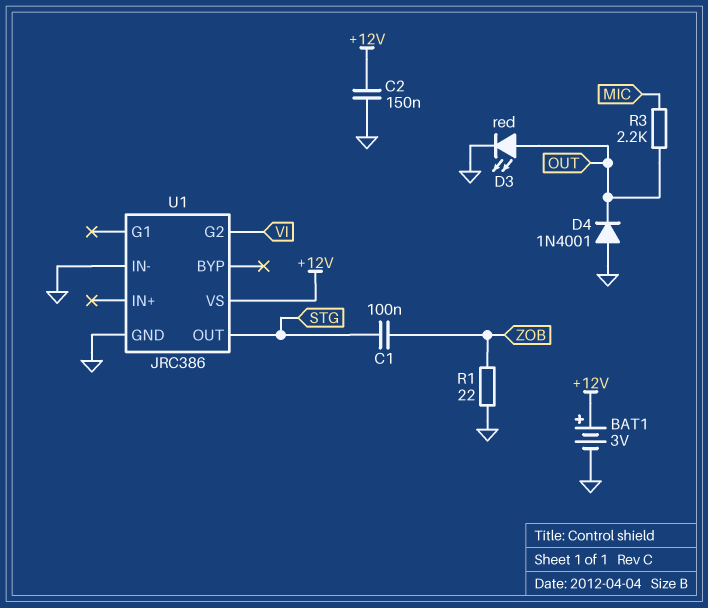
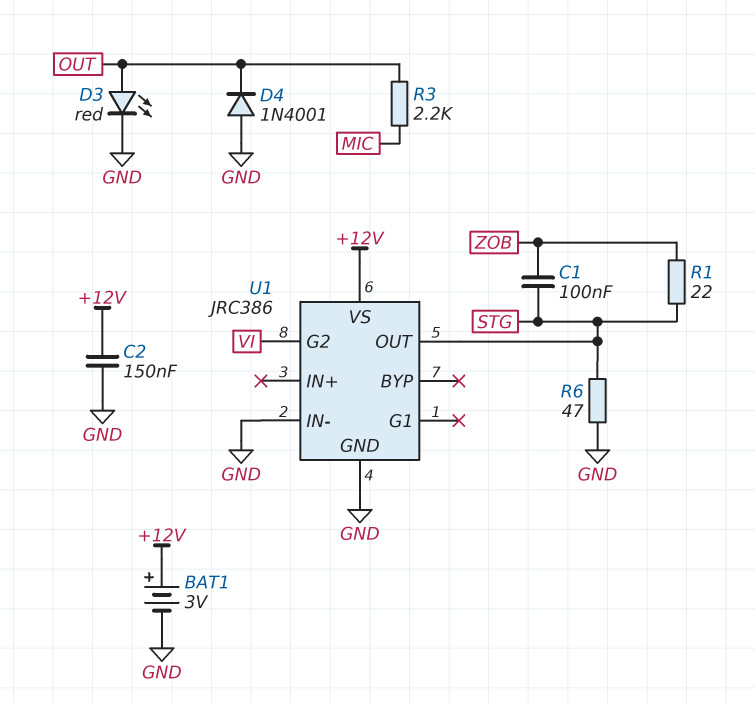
R1: 22 (GND, ZOB) -> 22 (STG, ZOB)
R6: none -> 47 (GND, STG)

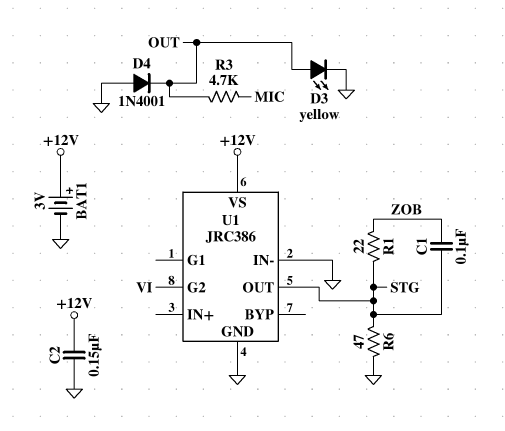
D3: LED red (A OUT, K GND) -> LED yellow (A OUT, K GND)
R3: 2.2k (MIC, OUT) -> 4.7k (MIC, OUT)

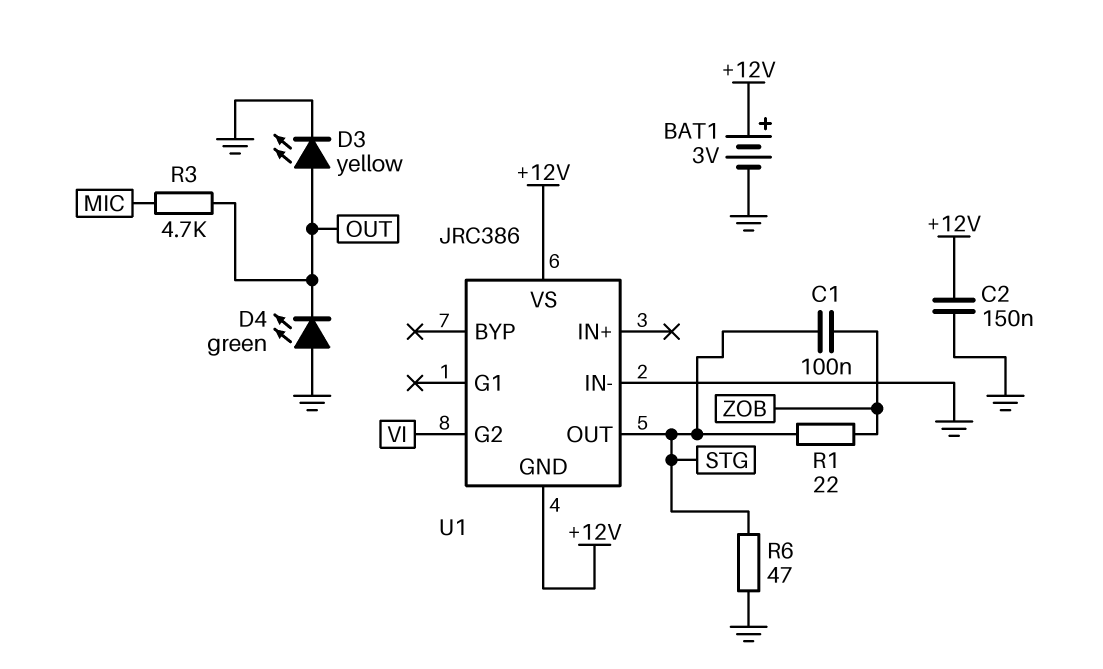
D4: diode 1N4001 (A GND, K OUT) -> LED green (A GND, K OUT)
U1 pin GND: GND -> +12V

